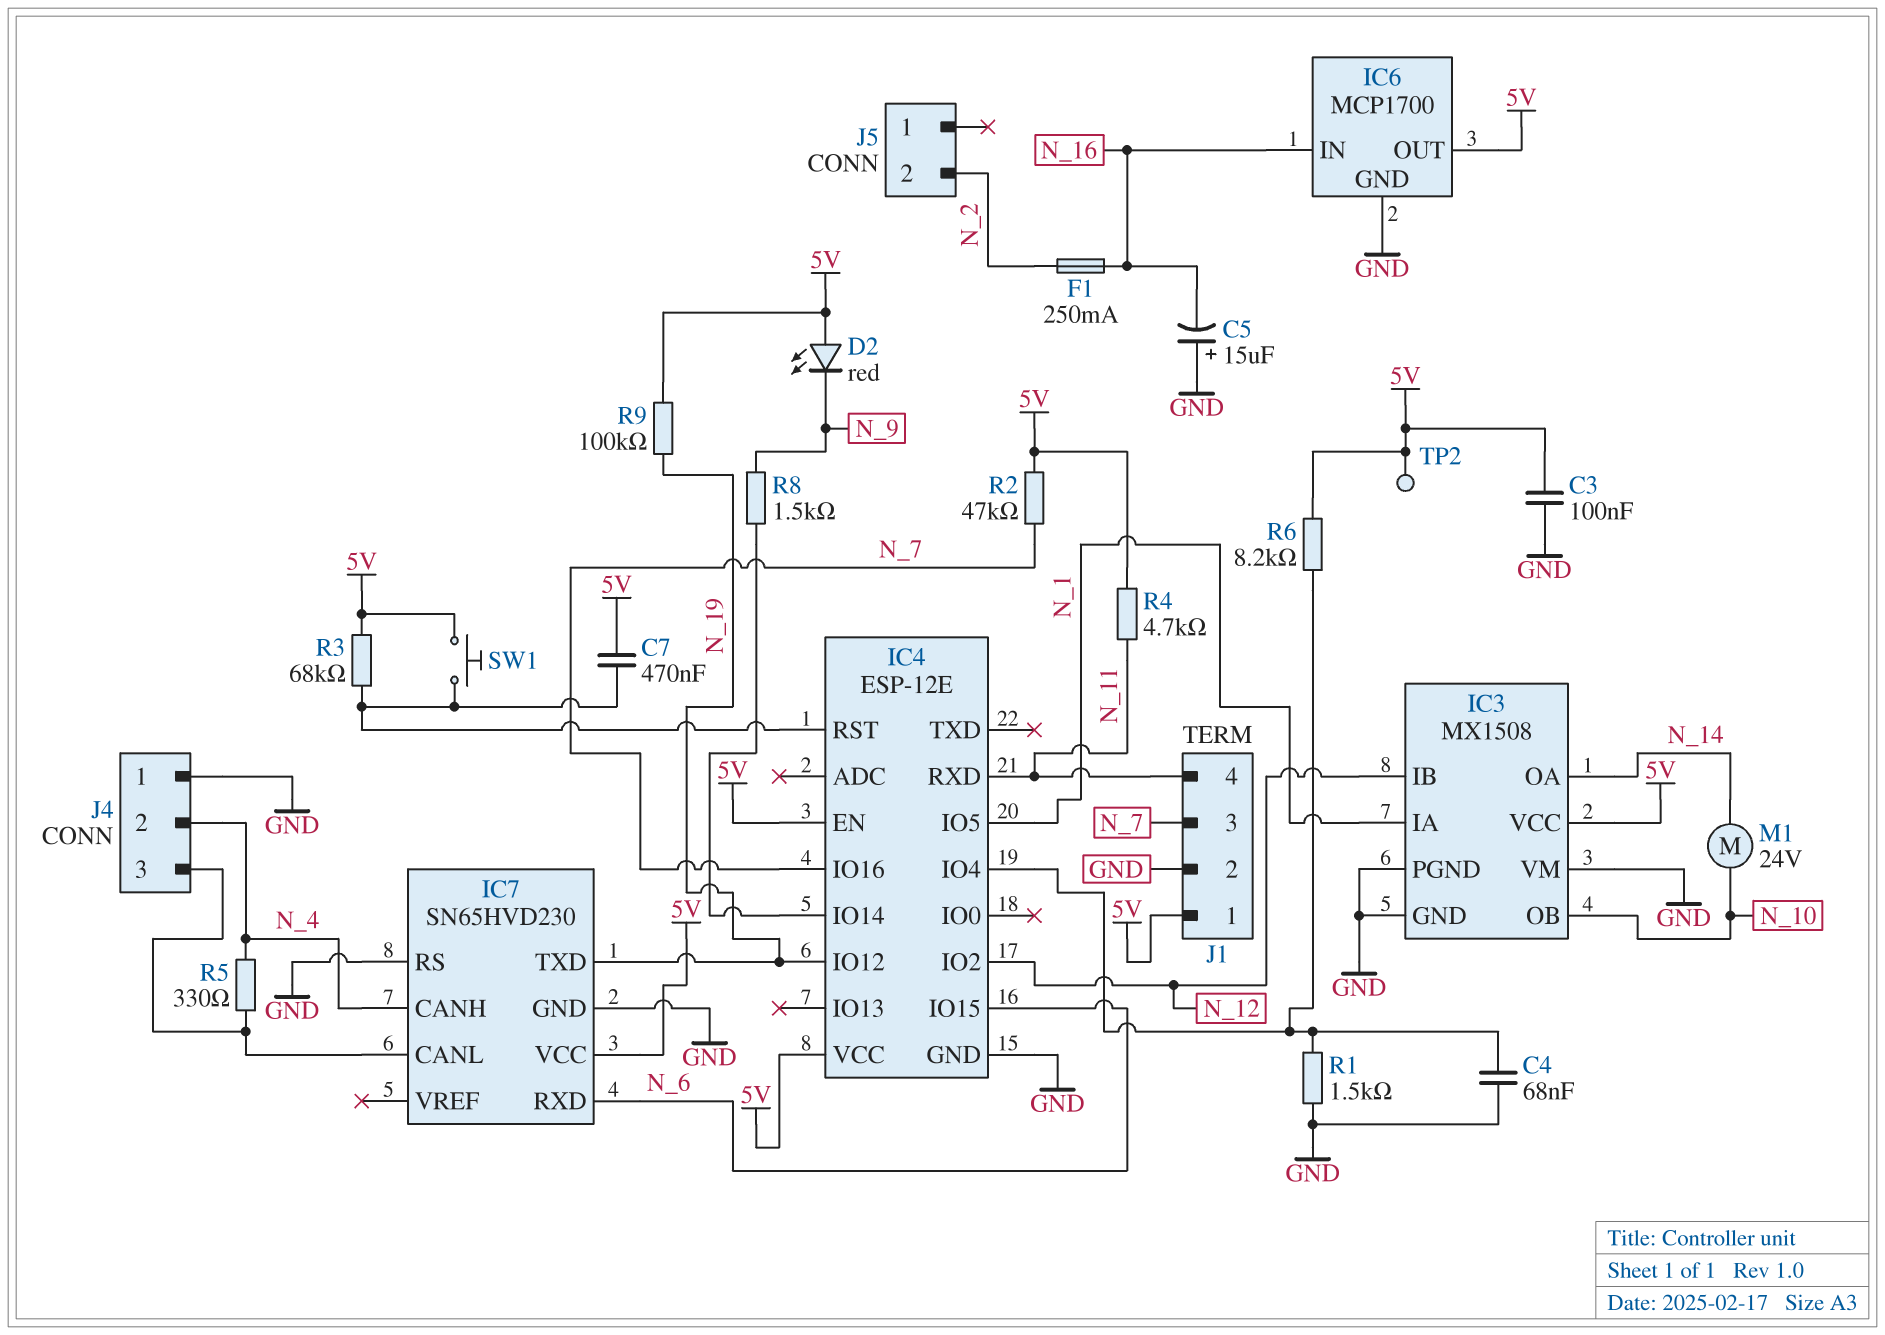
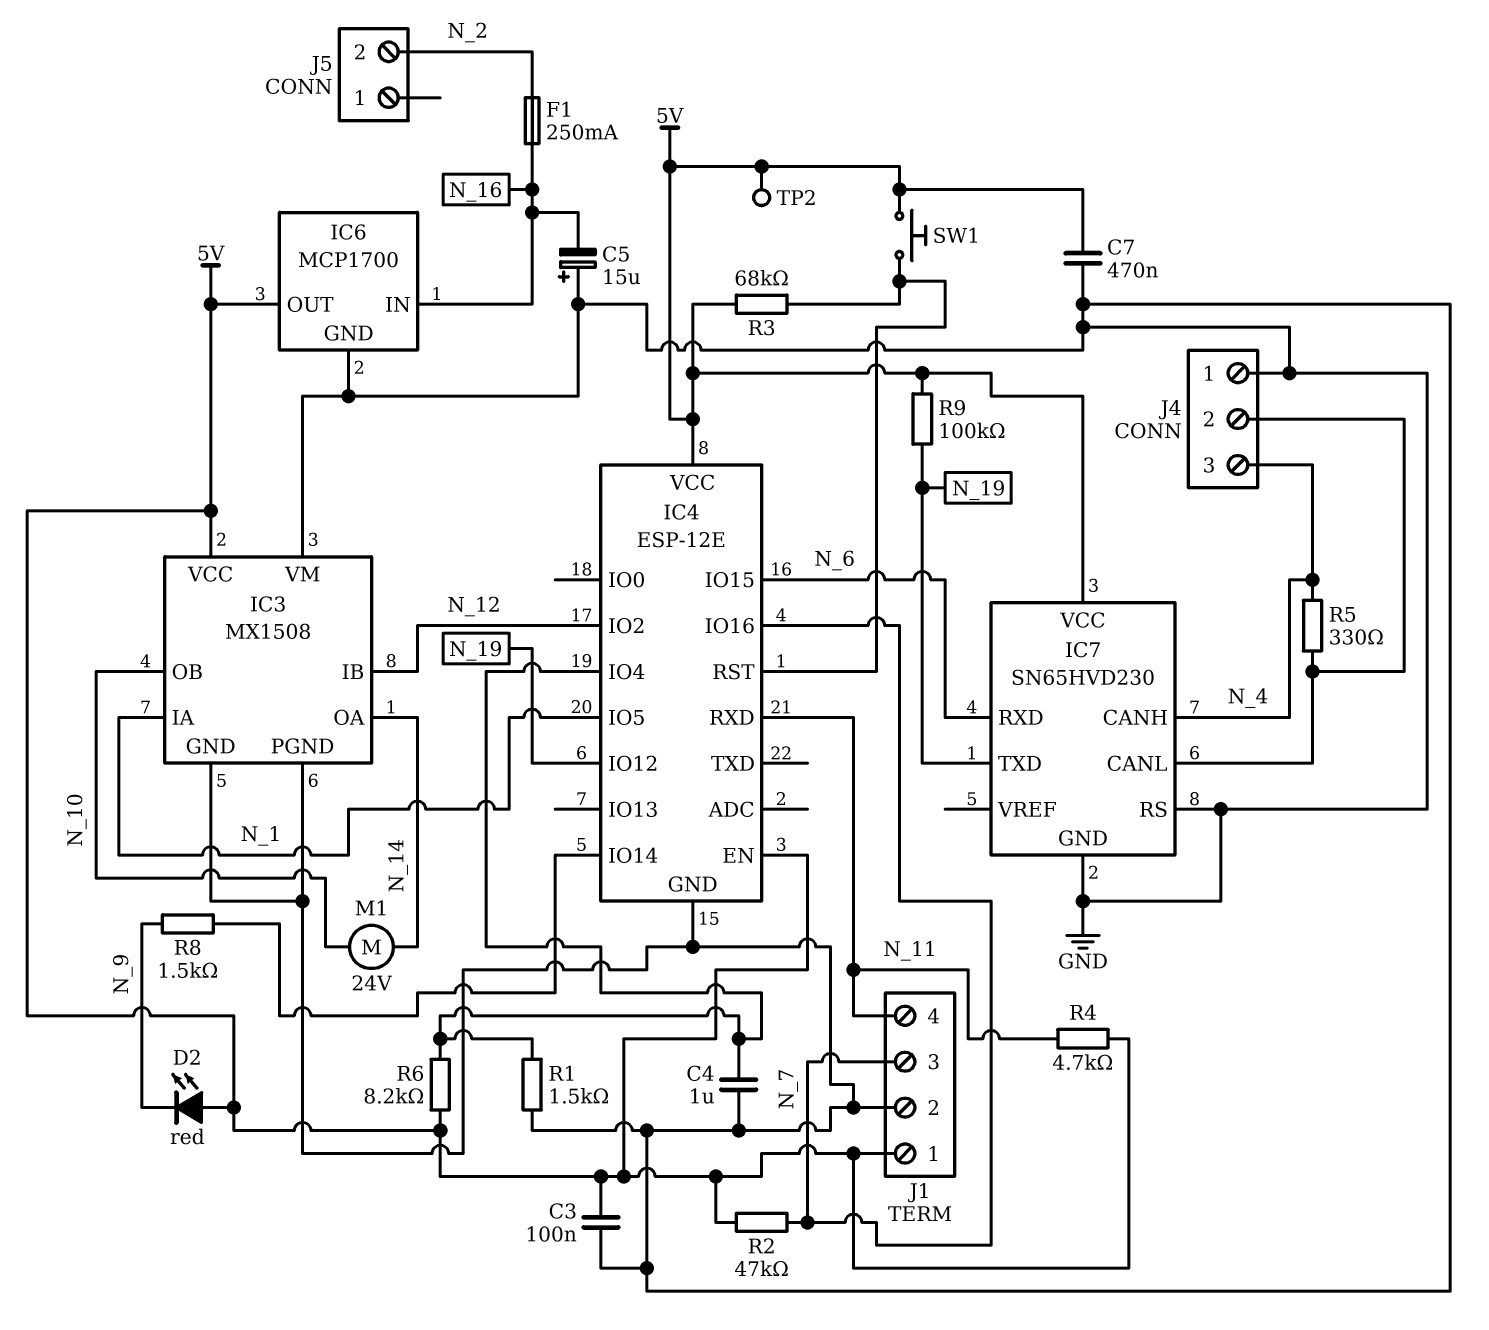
C4: 68nF (GND, IC4/IO4) -> 1uF (GND, IC4/IO4)
C7: 470nF (5V, IC4/RST) -> 470nF (5V, GND)
J4 pin 2: N_4 -> IC7/CANL
J4 pin 3: IC7/CANL -> N_4

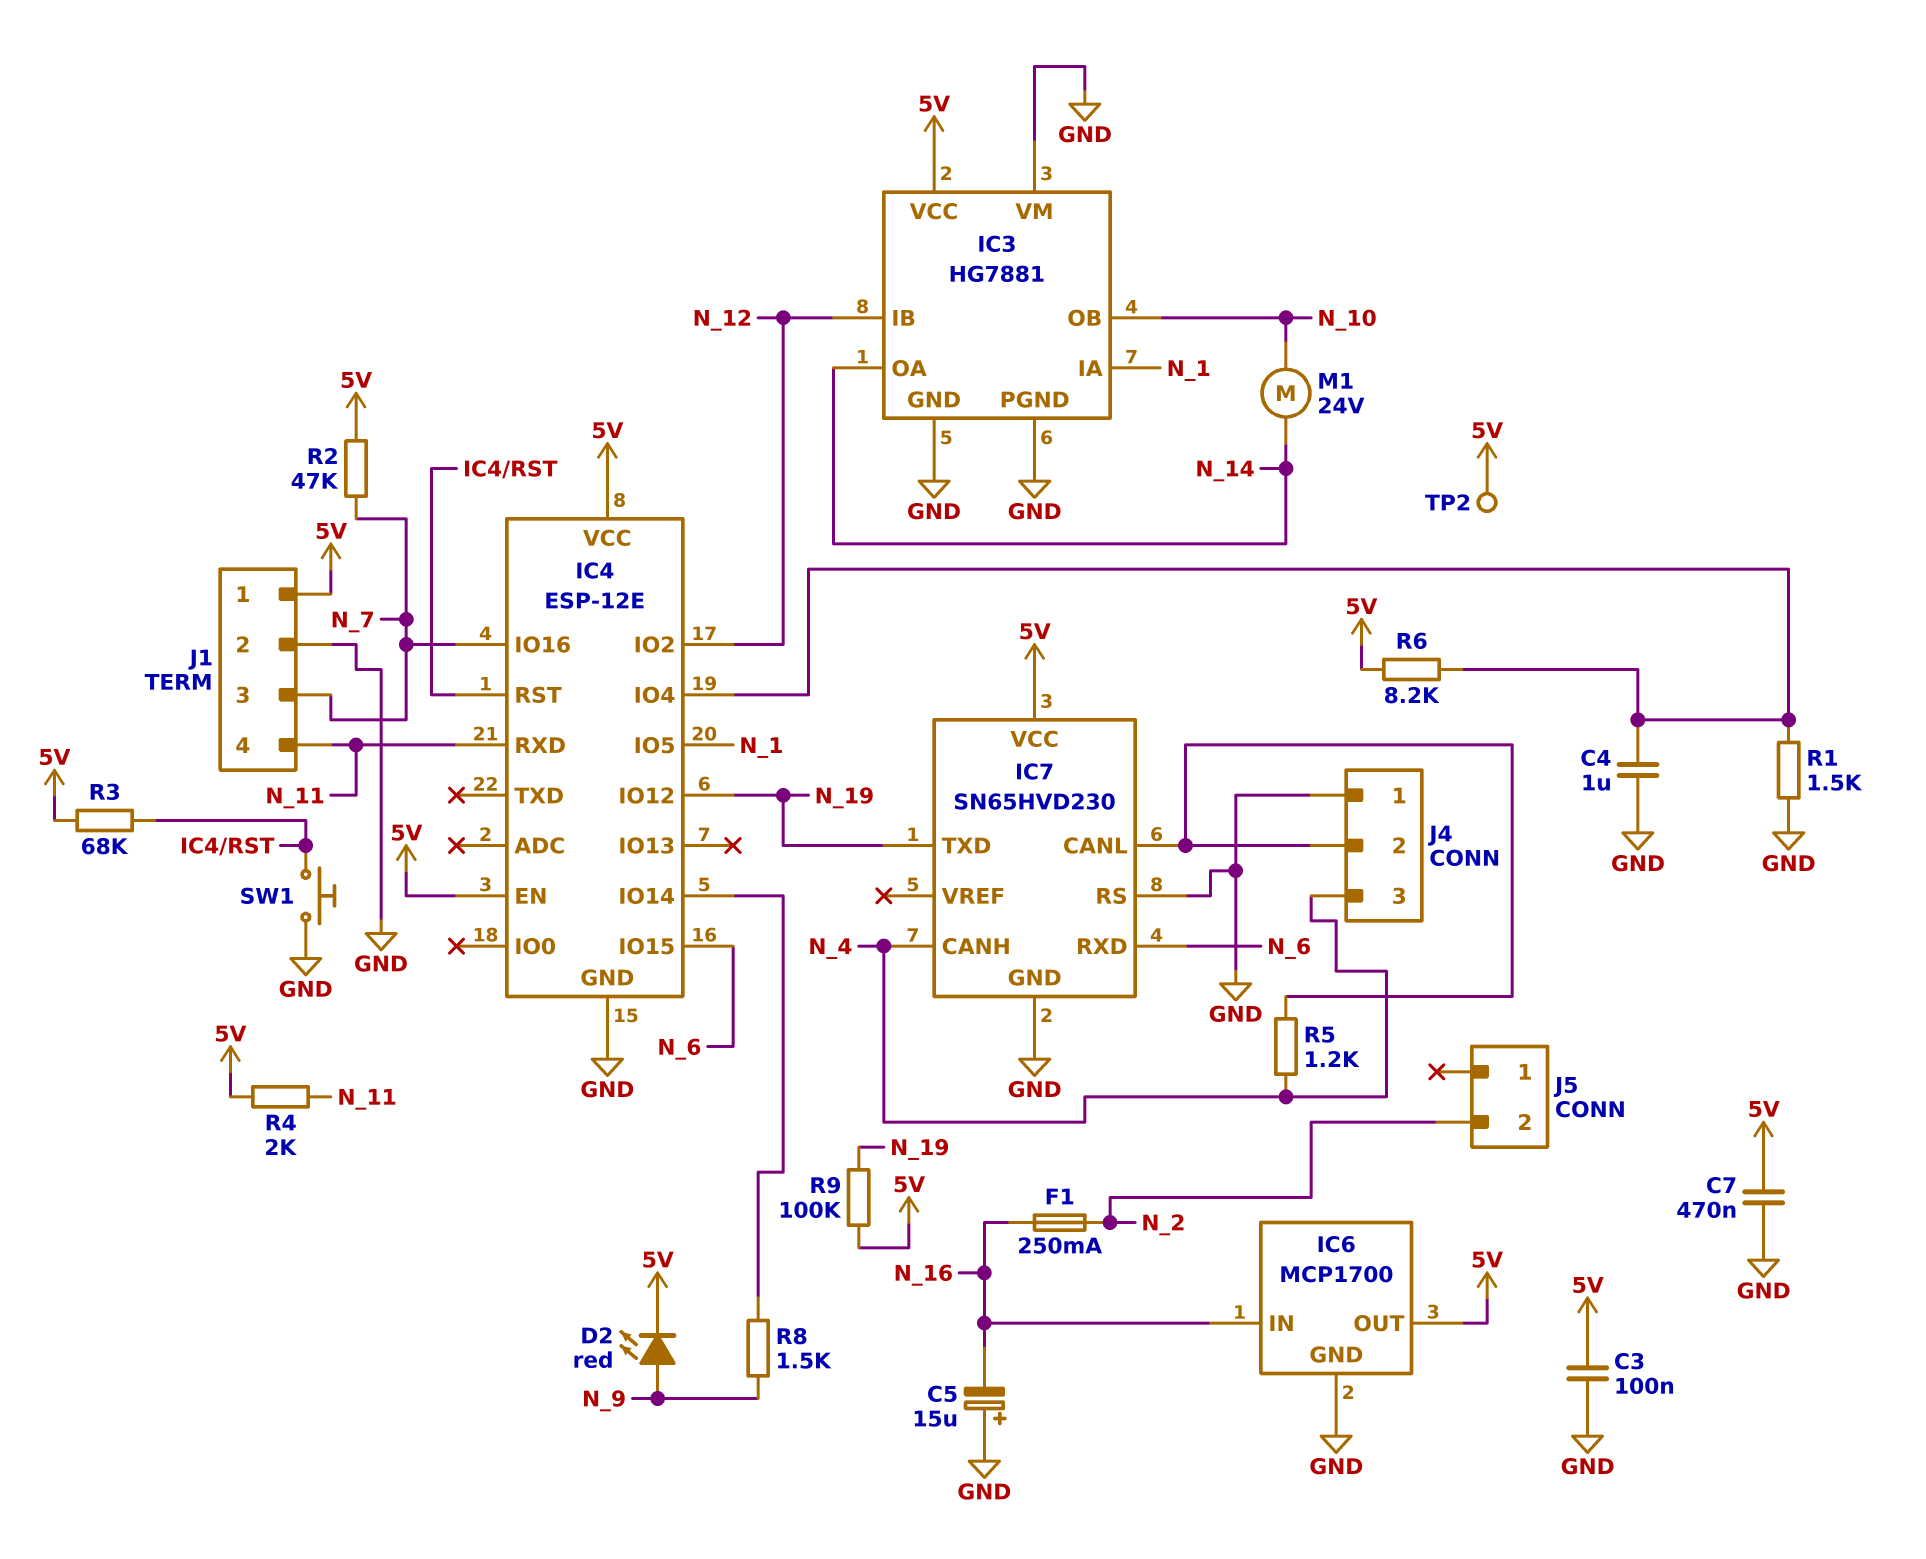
D2: LED red (A 5V, K N_9) -> LED red (A N_9, K 5V)
IC3: MX1508 -> HG7881
R4: 4.7k (5V, N_11) -> 2k (5V, N_11)
R5: 330 (IC7/CANL, N_4) -> 1.2k (IC7/CANL, N_4)
SW1: button (5V, IC4/RST) -> button (GND, IC4/RST)

